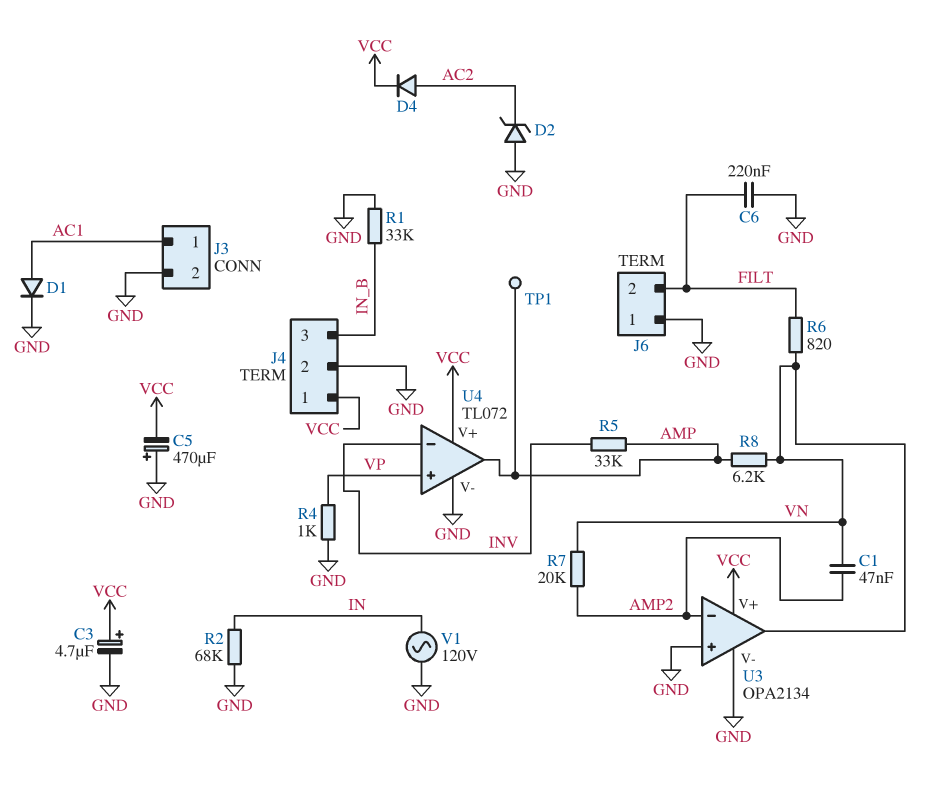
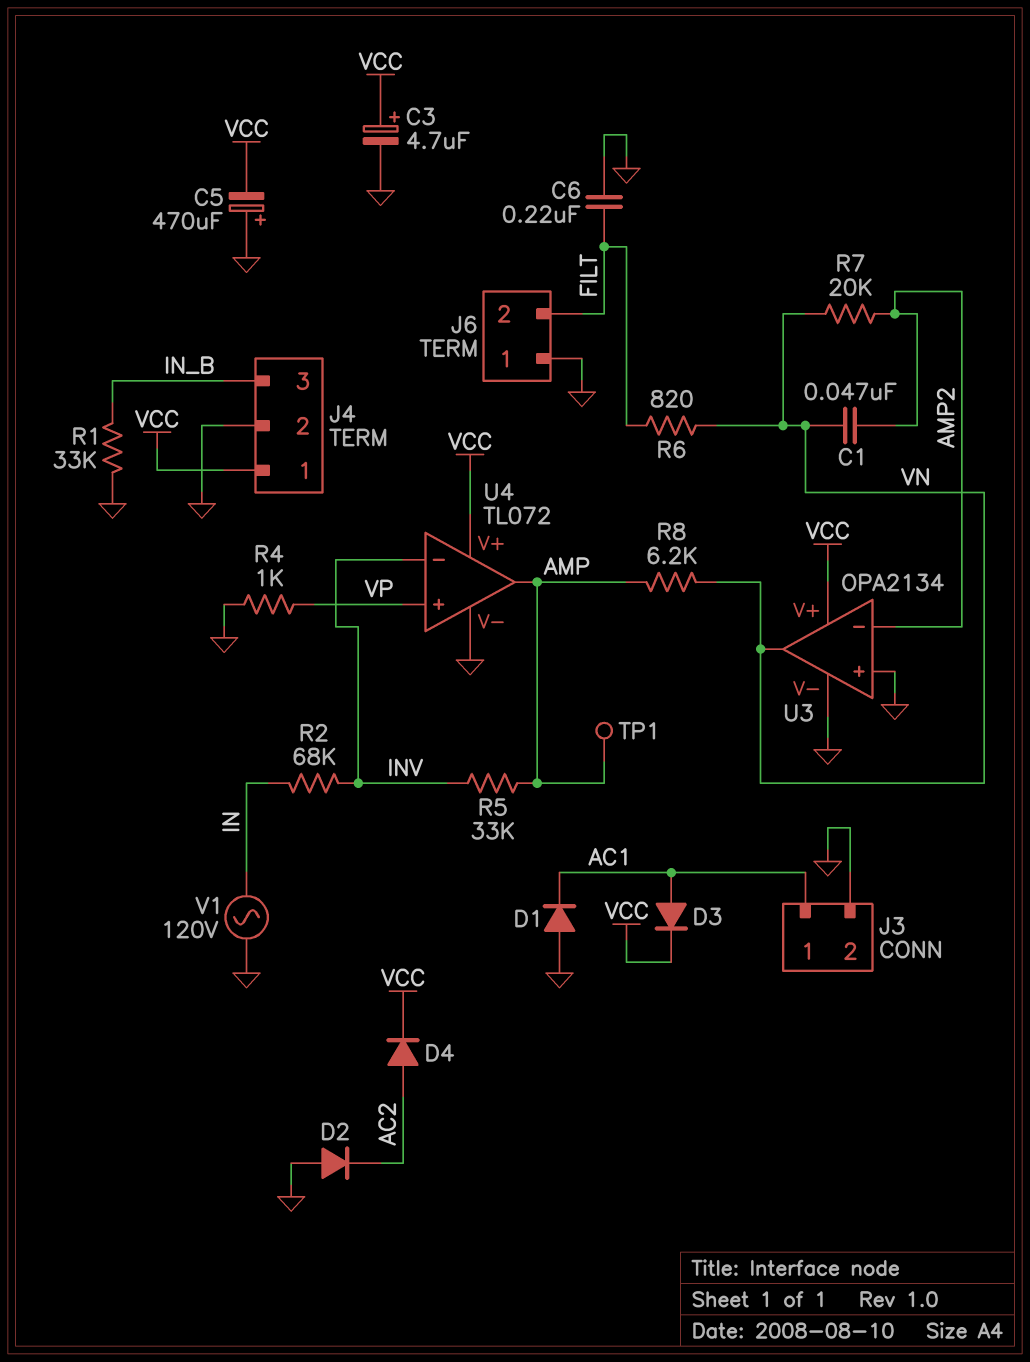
D1: diode (A AC1, K GND) -> diode (A GND, K AC1)
D2: zener (A GND, K AC2) -> diode (A GND, K AC2)
D3: none -> diode (A AC1, K VCC)
R2: 68k (GND, IN) -> 68k (IN, INV)

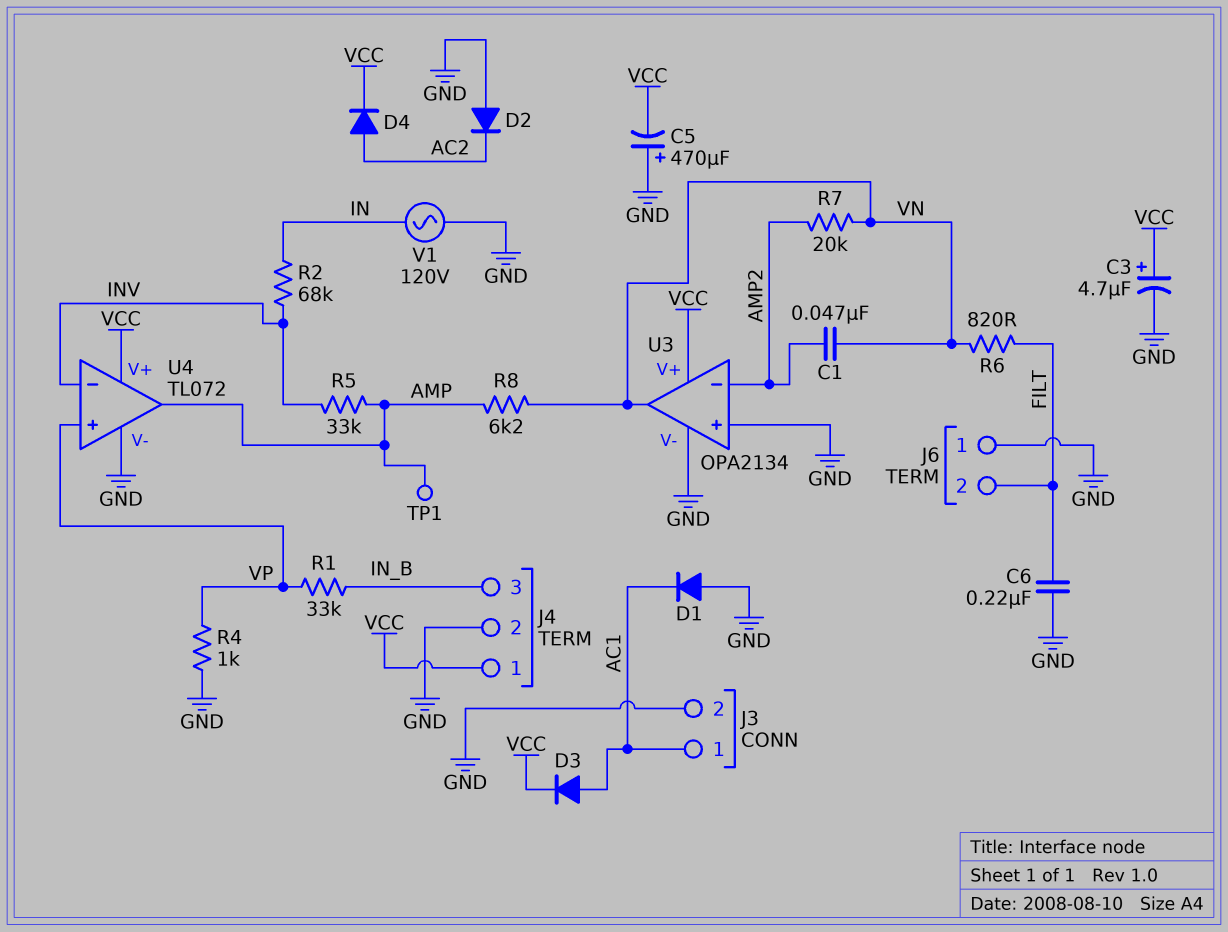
R1: 33k (GND, IN_B) -> 33k (IN_B, VP)

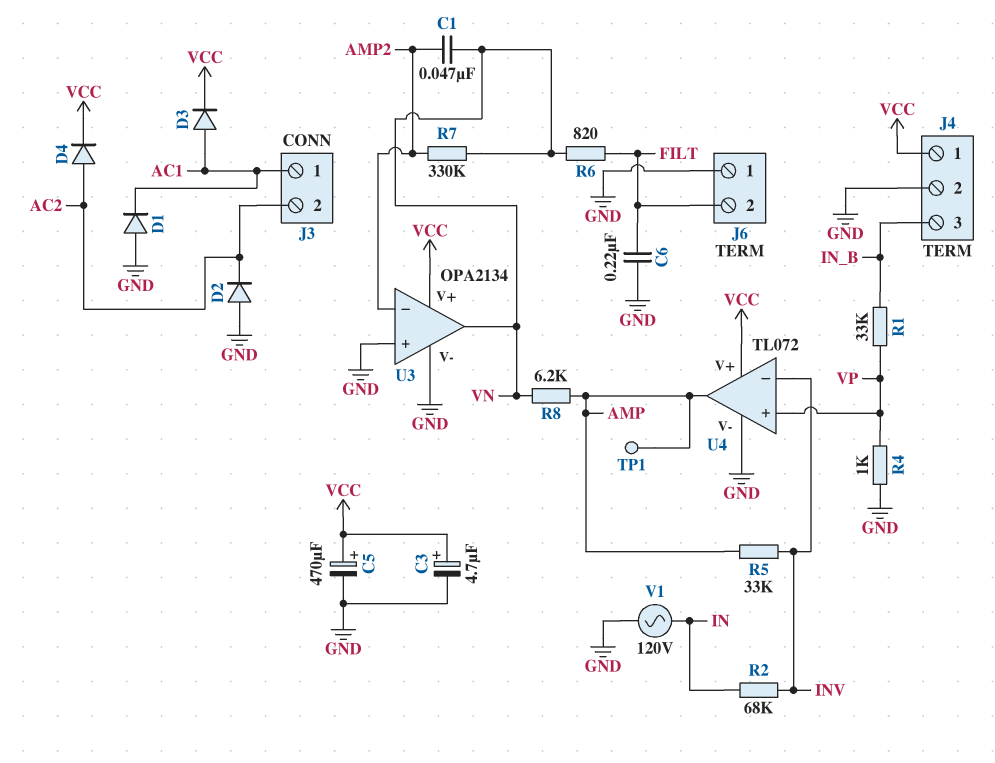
C5: 470uF (plus GND, minus VCC) -> 470uF (plus VCC, minus GND)
J3 pin 2: GND -> AC2
R7: 20k (AMP2, VN) -> 330k (AMP2, VN)

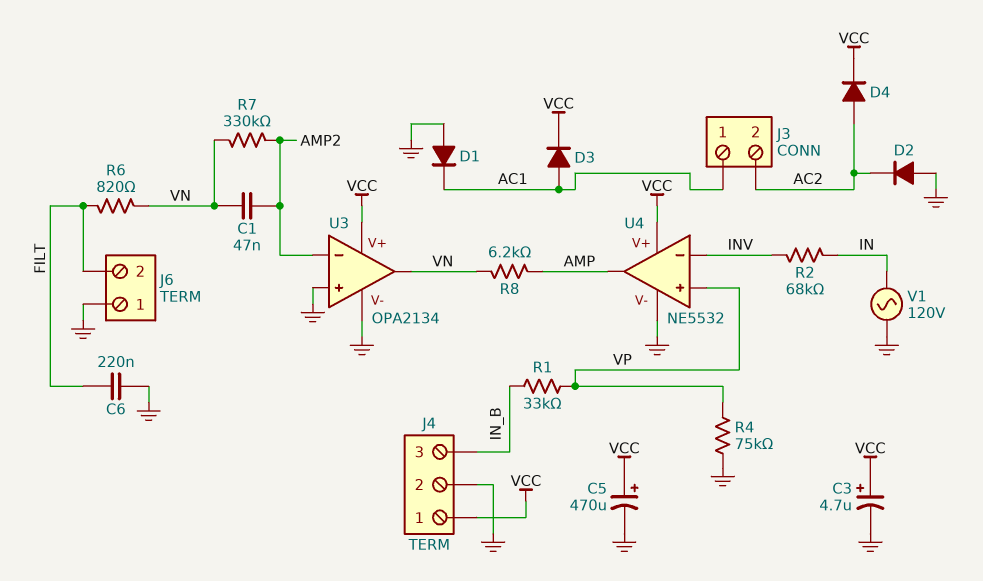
R4: 1k (GND, VP) -> 75k (GND, VP)
R5: 33k (AMP, INV) -> none
TP1: test point (AMP) -> none
U4: TL072 -> NE5532

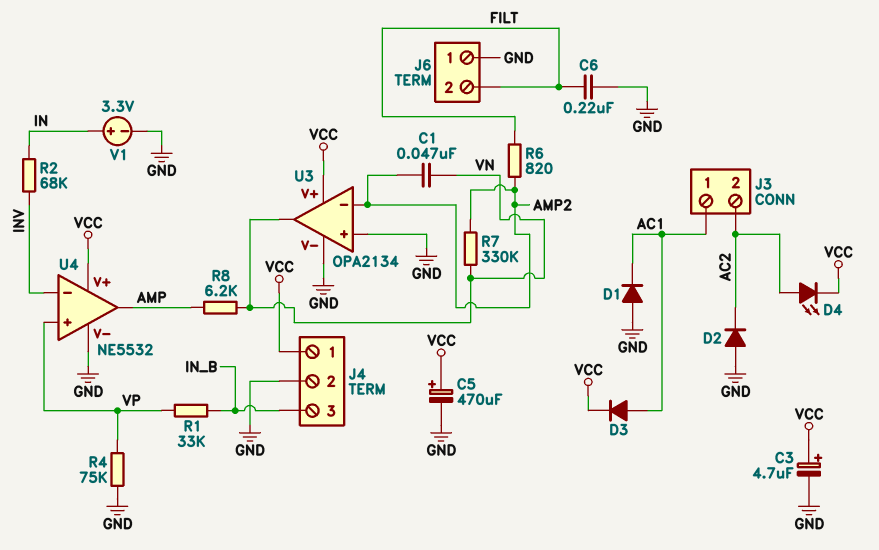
D4: diode (A AC2, K VCC) -> LED (A AC2, K VCC)
R6: 820 (FILT, VN) -> 820 (AMP2, FILT)
V1: AC 120V (GND, IN) -> 3.3V (plus IN, minus GND)

